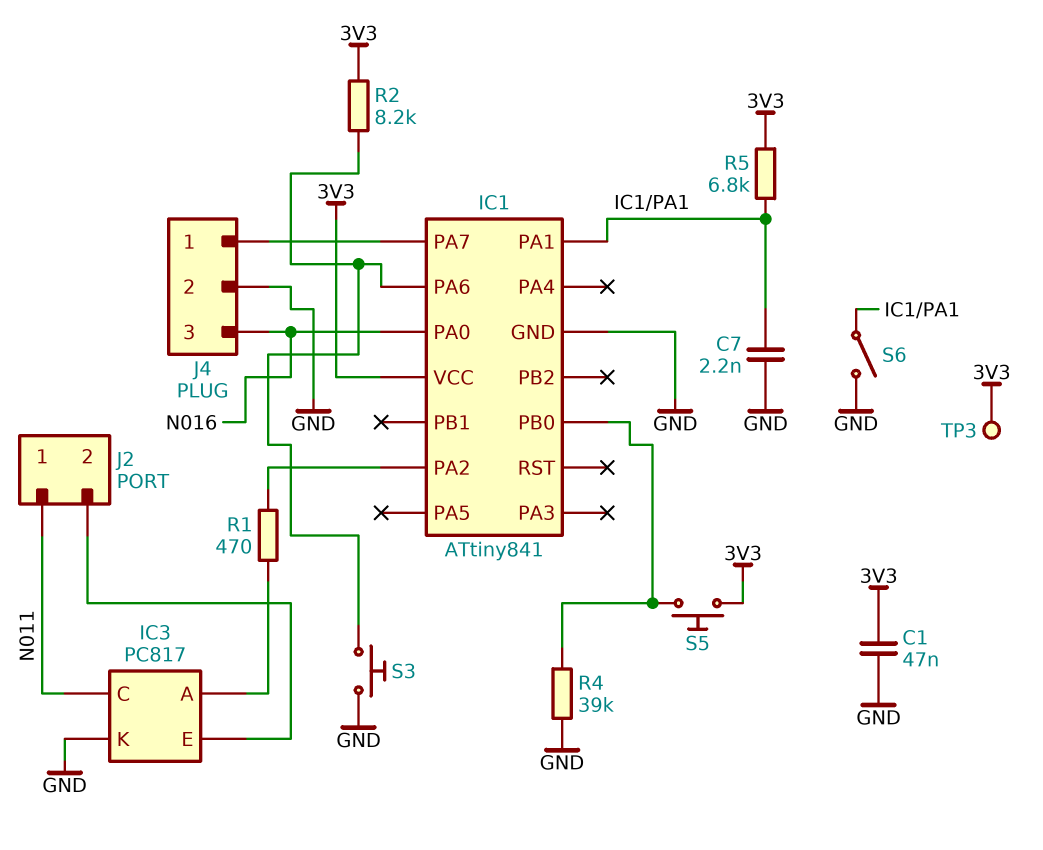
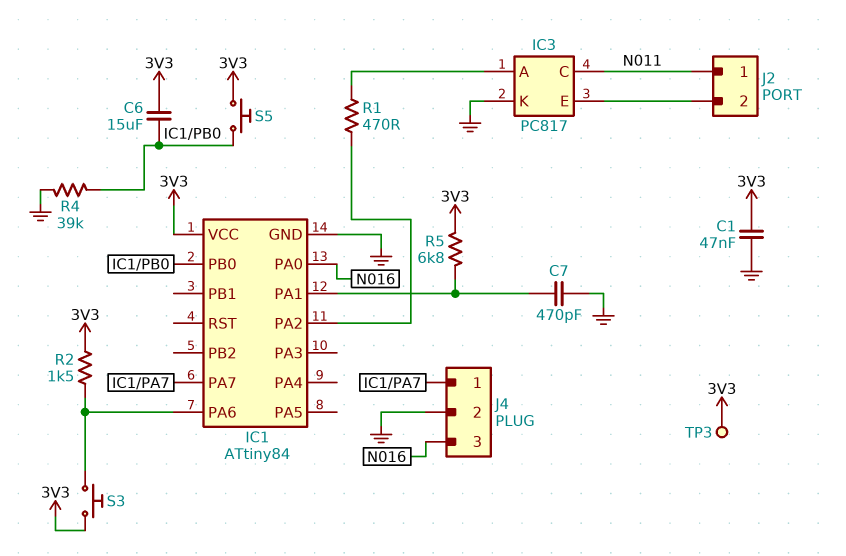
C6: none -> 15uF (3V3, IC1/PB0)
C7: 2.2nF (GND, IC1/PA1) -> 470pF (GND, IC1/PA1)
IC1: ATtiny841 -> ATtiny84
R2: 8.2k (3V3, IC1/PA6) -> 1.5k (3V3, IC1/PA6)
S3: button (GND, IC1/PA6) -> button (3V3, IC1/PA6)
S6: switch (GND, IC1/PA1) -> none

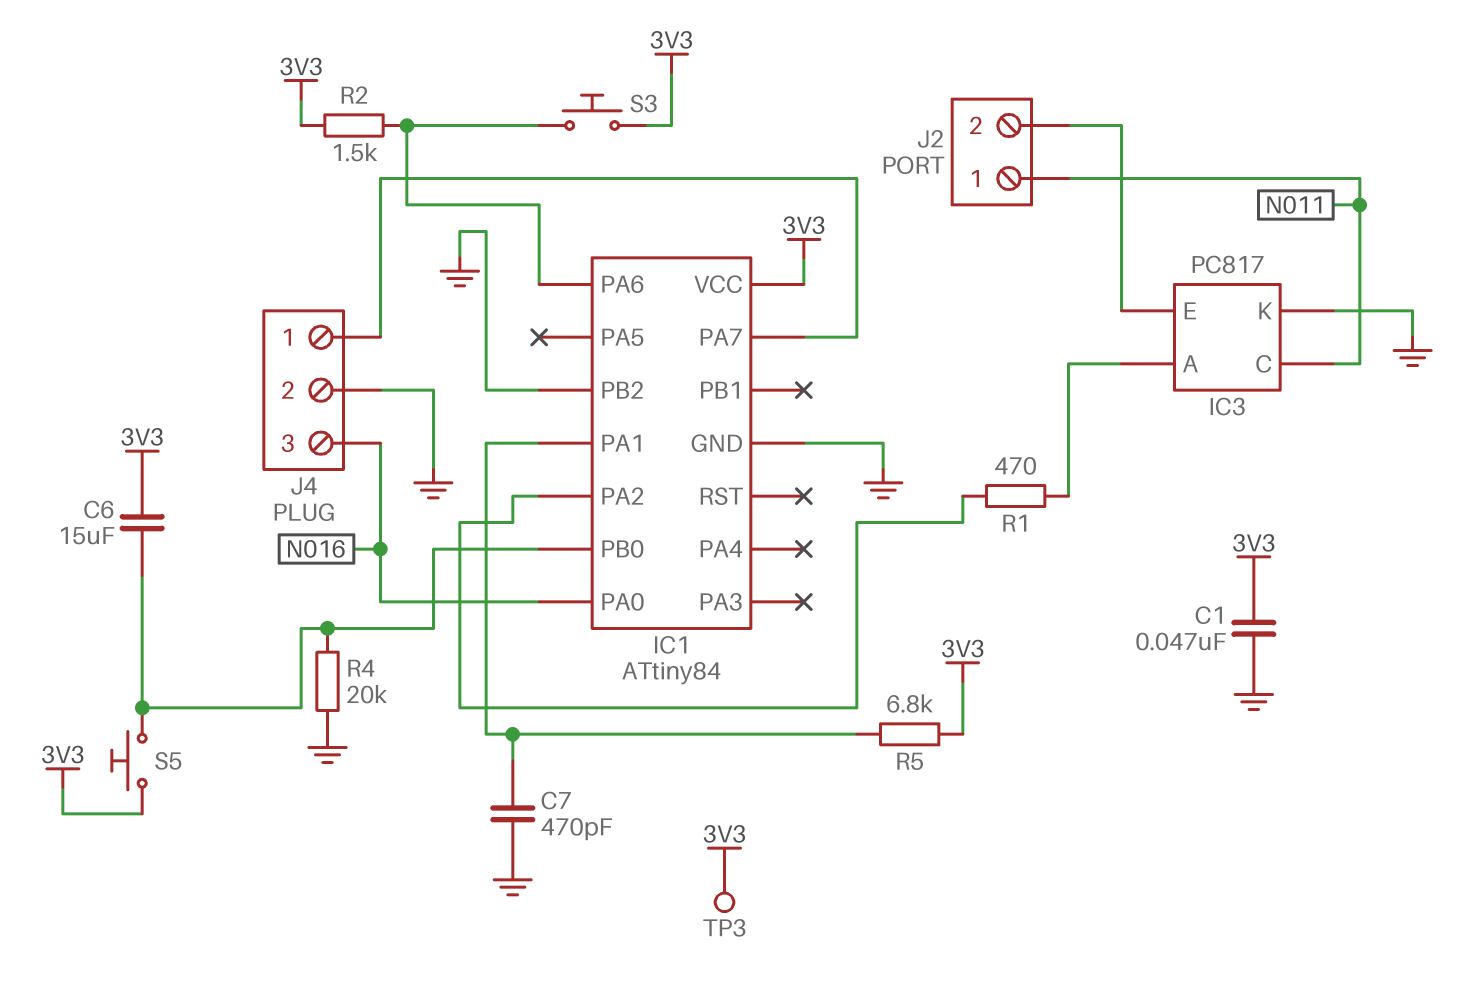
IC1 pin PB2: none -> GND
R4: 39k (GND, IC1/PB0) -> 20k (GND, IC1/PB0)

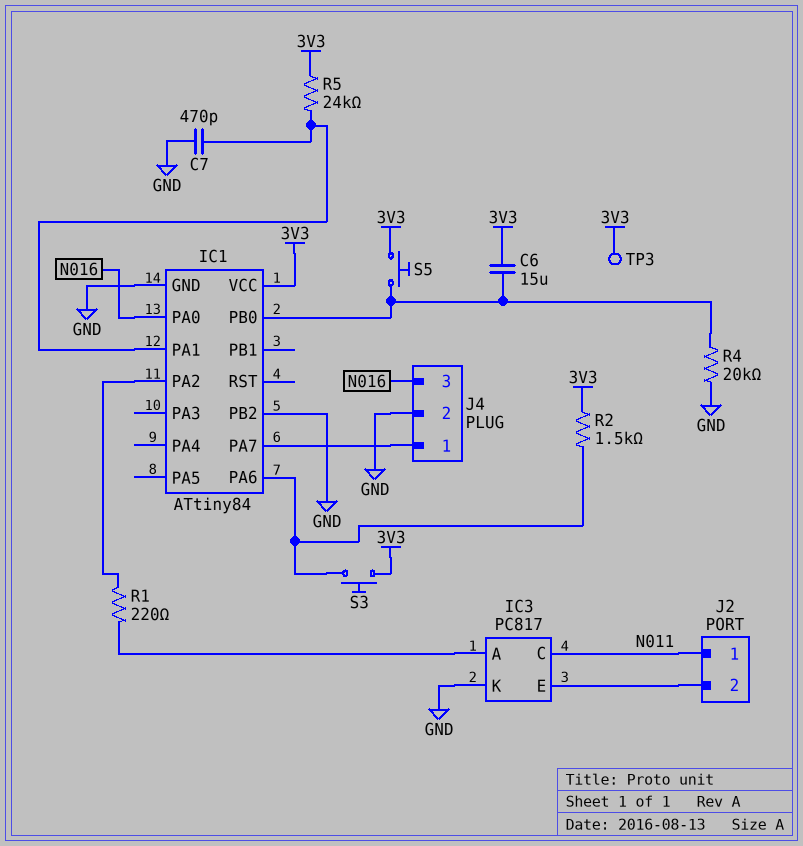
C1: 47nF (3V3, GND) -> none
R1: 470 (IC1/PA2, IC3/A) -> 220 (IC1/PA2, IC3/A)
R5: 6.8k (3V3, IC1/PA1) -> 24k (3V3, IC1/PA1)

